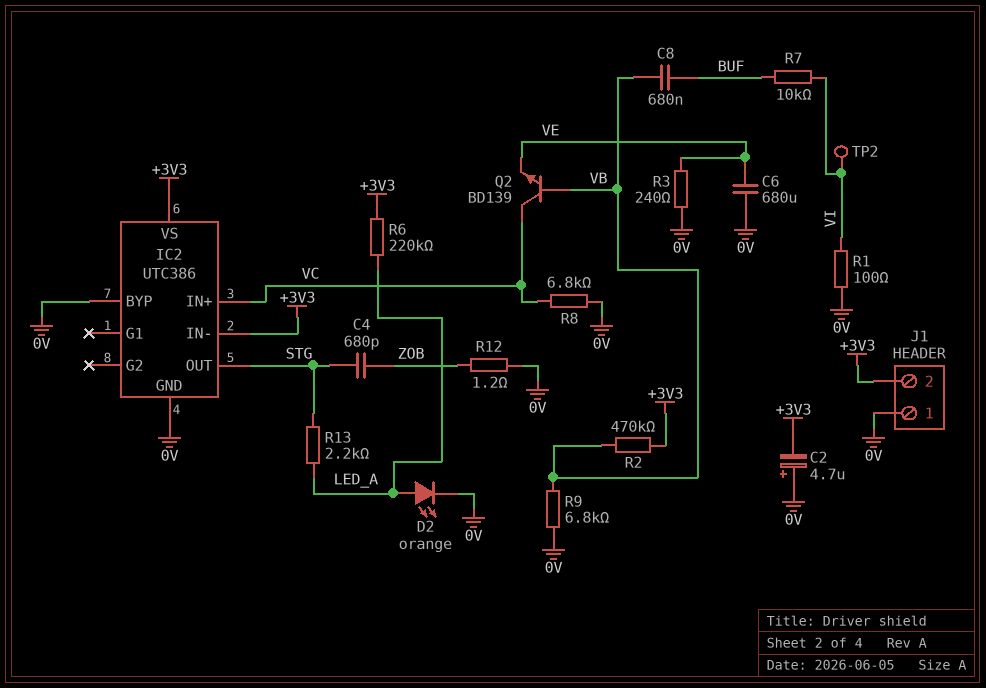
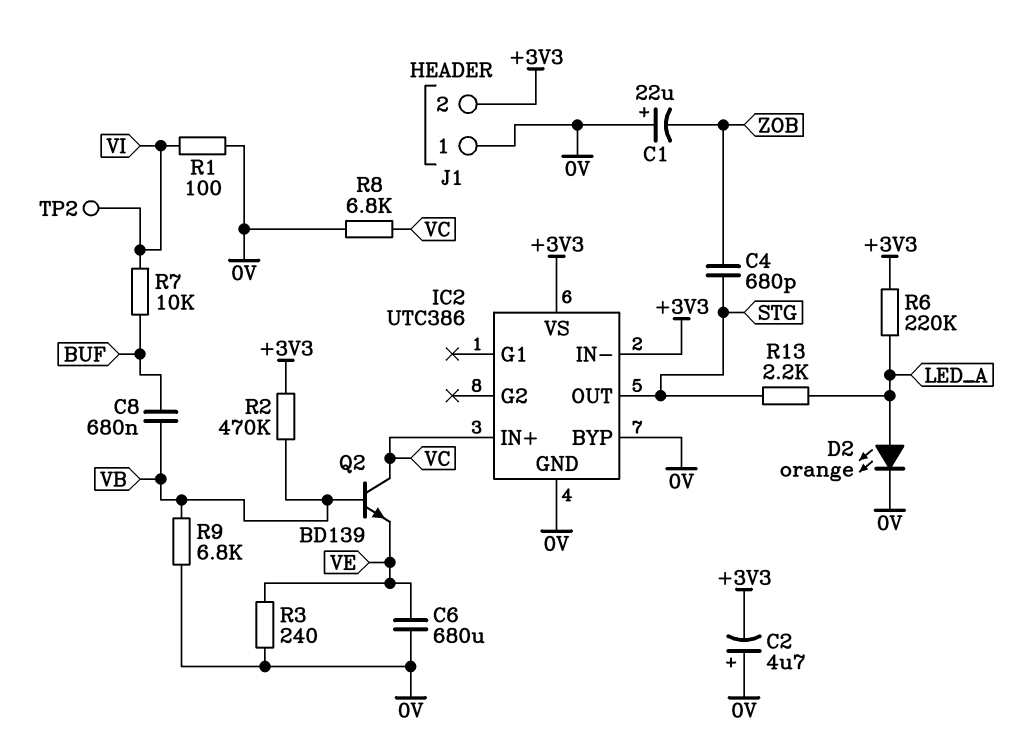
C1: none -> 22uF (plus 0V, minus ZOB)
R12: 1.2 (0V, ZOB) -> none

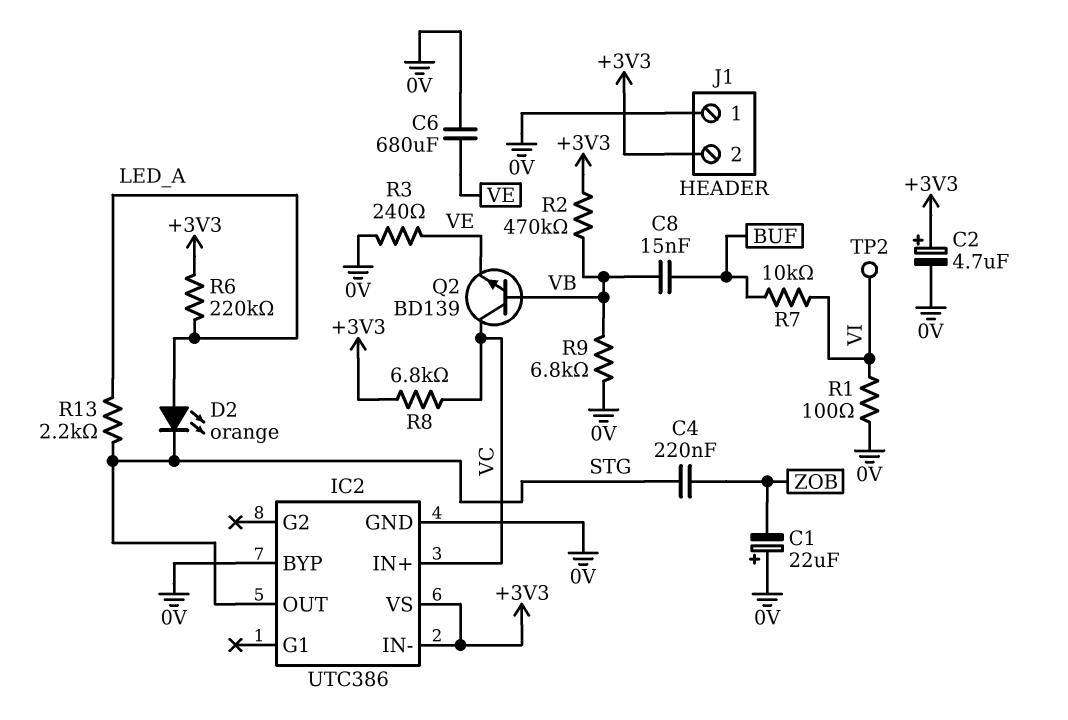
C2: 4.7uF (plus 0V, minus +3V3) -> 4.7uF (plus +3V3, minus 0V)
C4: 680pF (STG, ZOB) -> 220nF (STG, ZOB)
C8: 680nF (BUF, VB) -> 15nF (BUF, VB)
D2: LED orange (A LED_A, K 0V) -> LED orange (A LED_A, K STG)
R8: 6.8k (0V, VC) -> 6.8k (+3V3, VC)

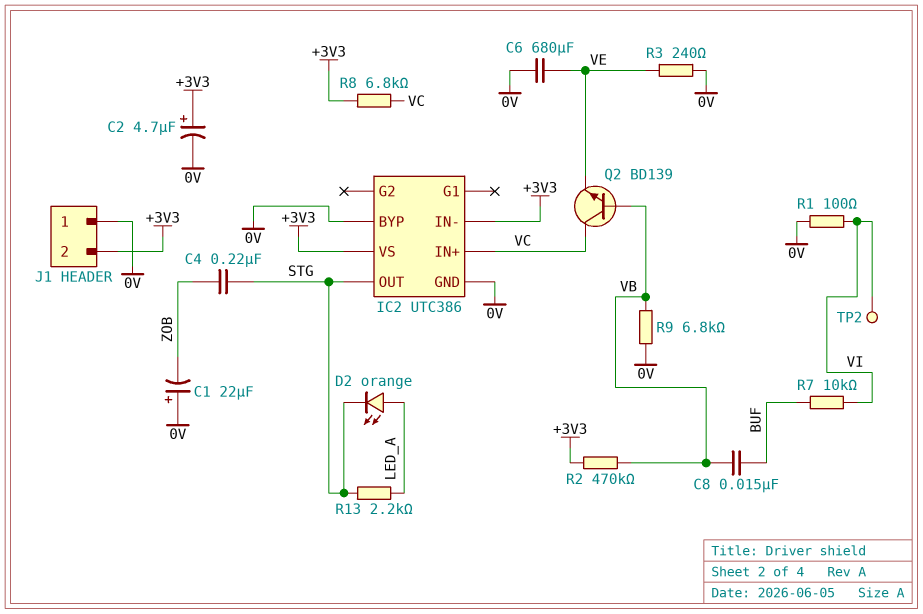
R6: 220k (+3V3, LED_A) -> none

